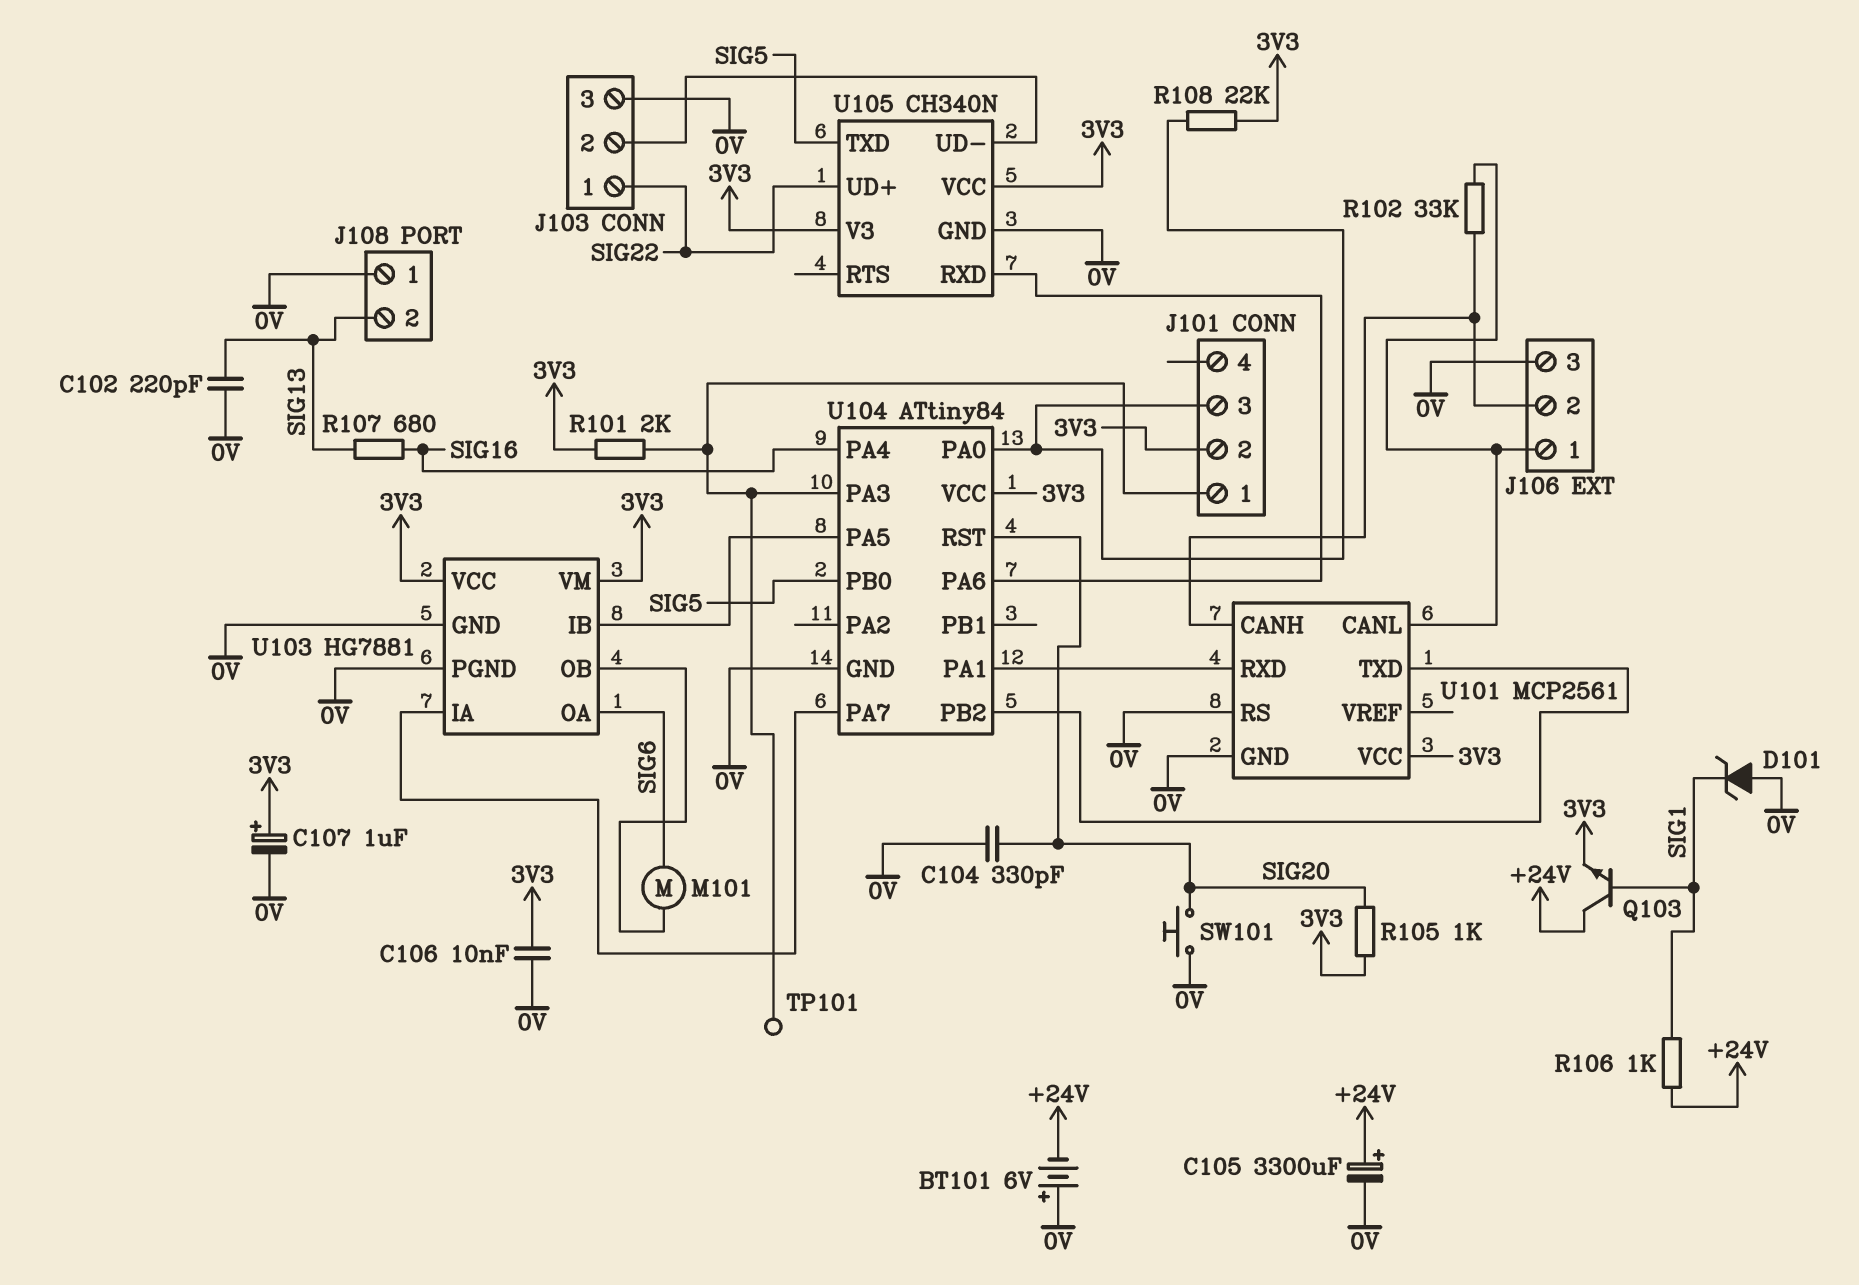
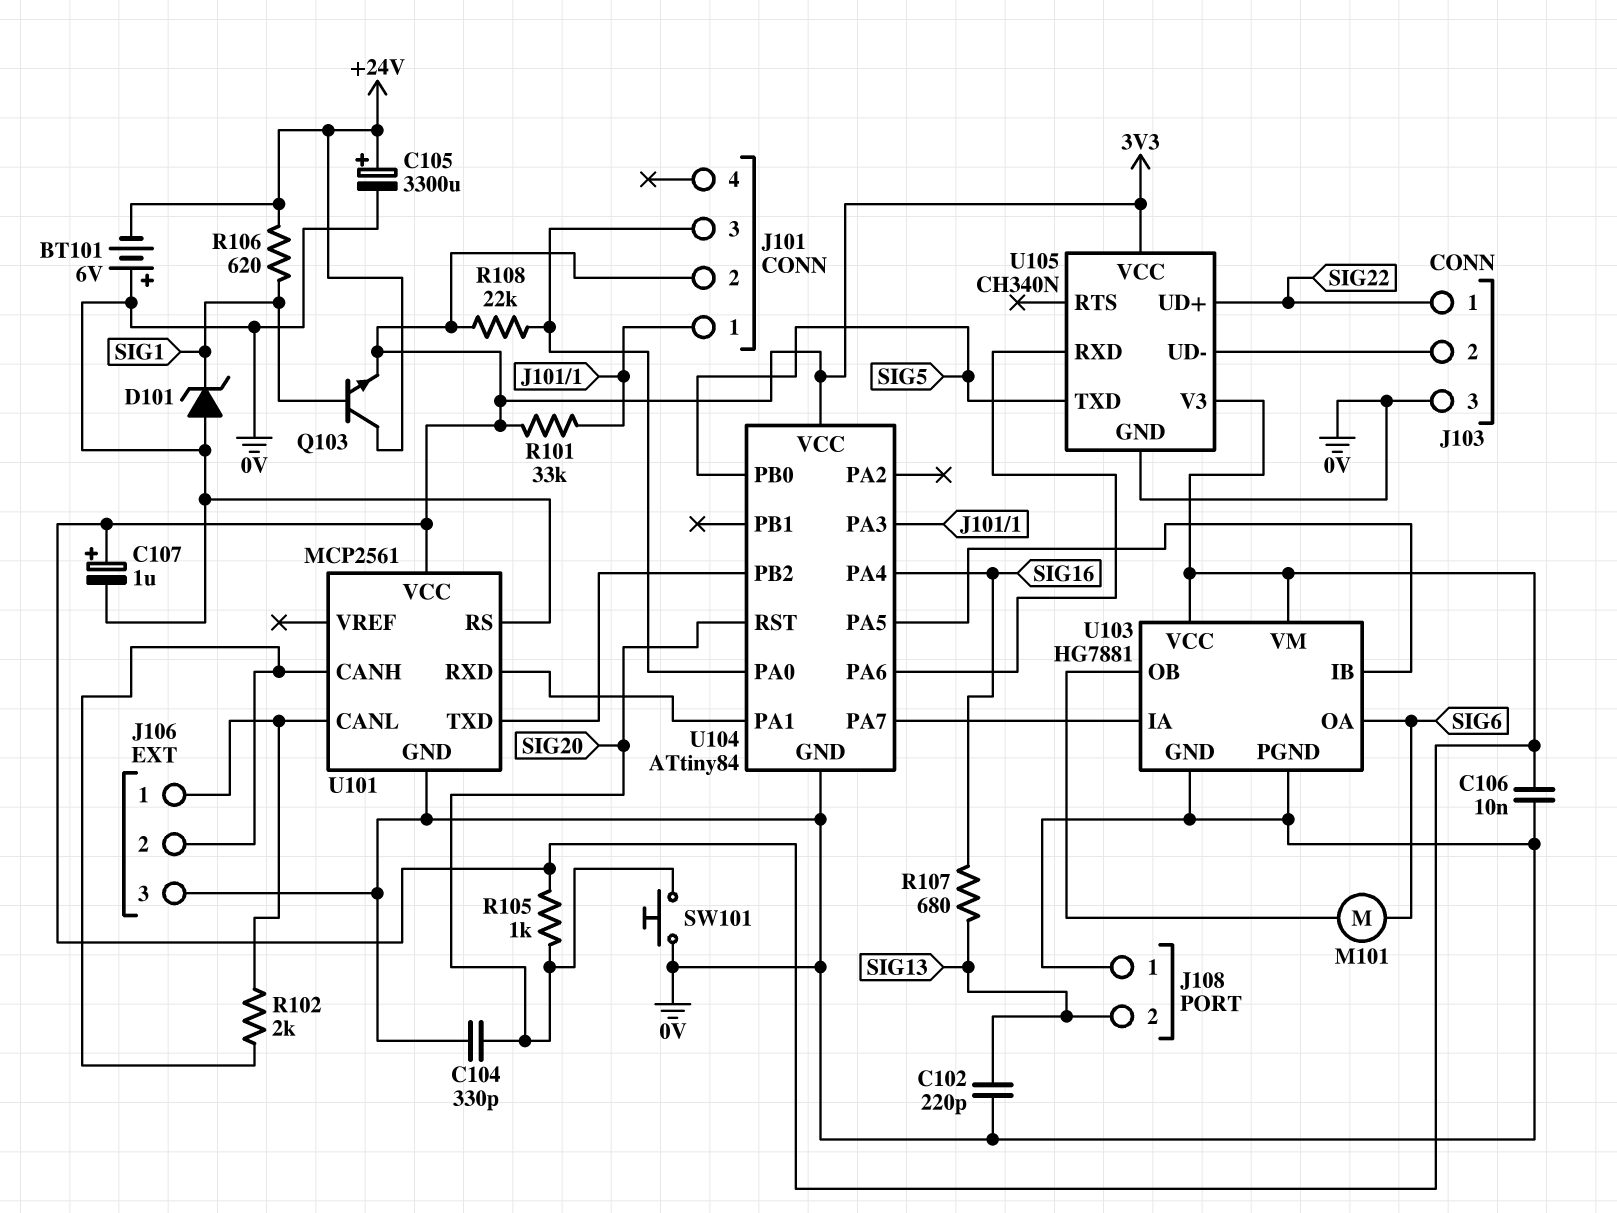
R101: 2k (3V3, J101/1) -> 33k (3V3, J101/1)
R102: 33k (J106/1, J106/2) -> 2k (J106/1, J106/2)
R106: 1k (+24V, SIG1) -> 620 (+24V, SIG1)
TP101: test point (J101/1) -> none

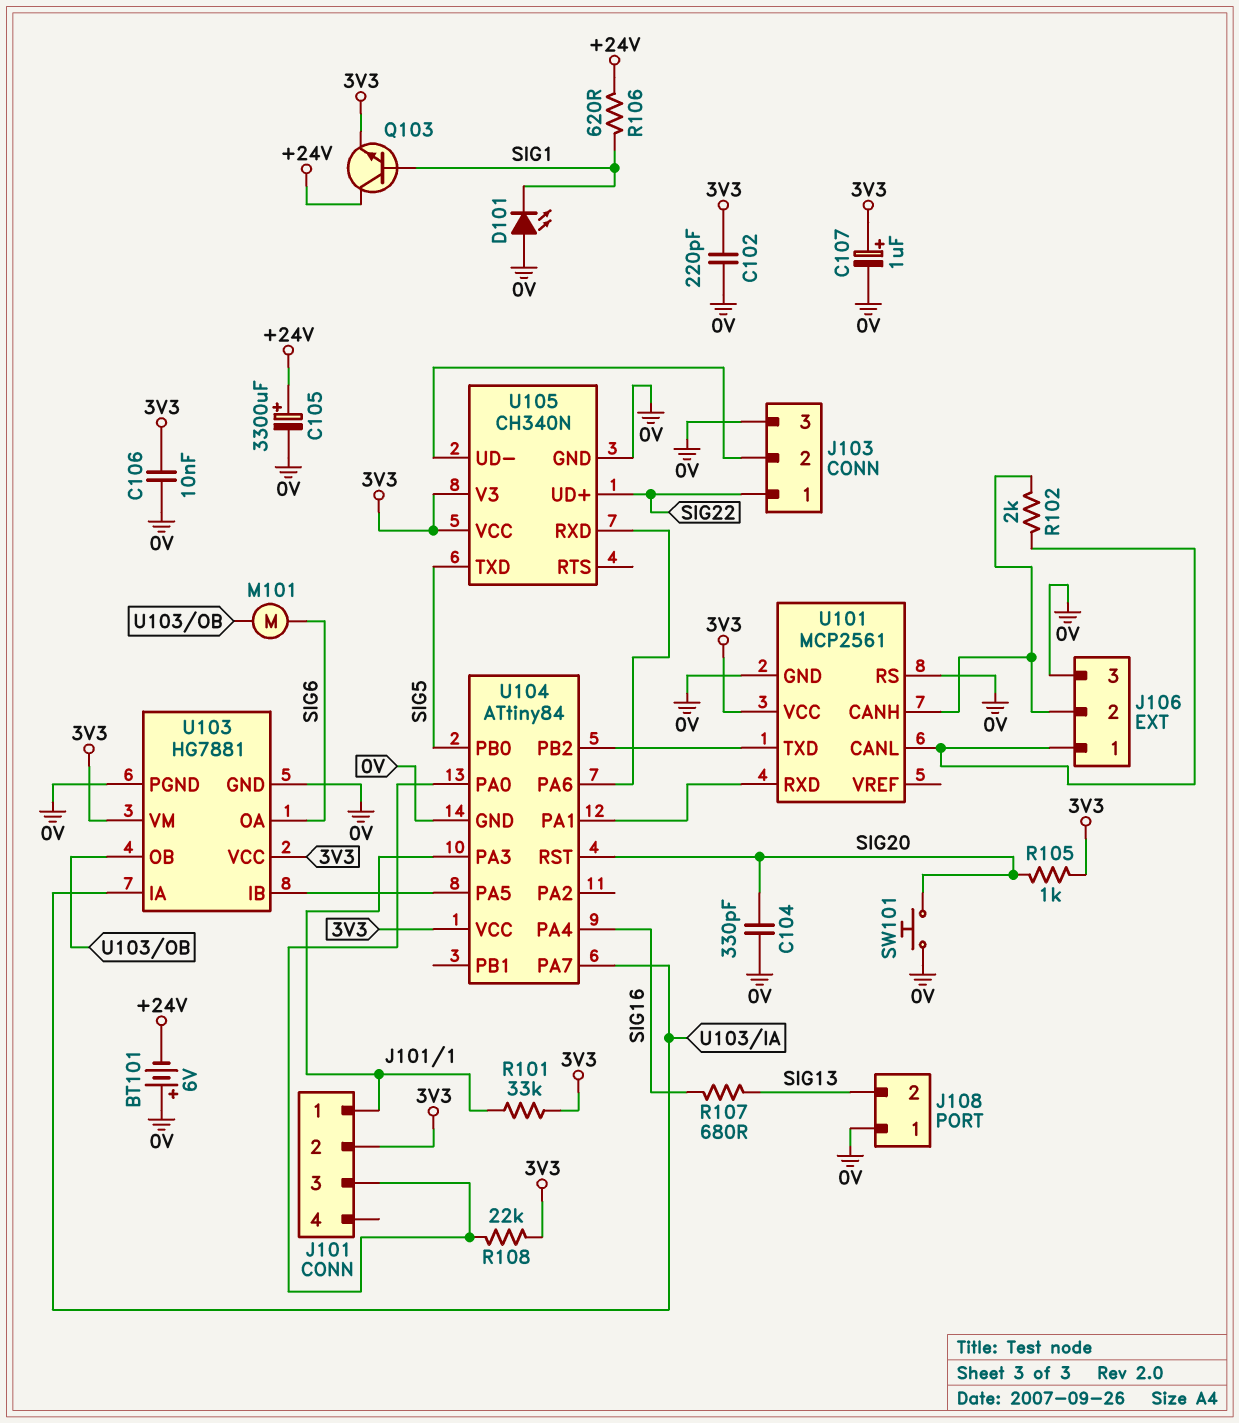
C102: 220pF (0V, SIG13) -> 220pF (0V, 3V3)
D101: zener (A 0V, K SIG1) -> LED (A 0V, K SIG1)

